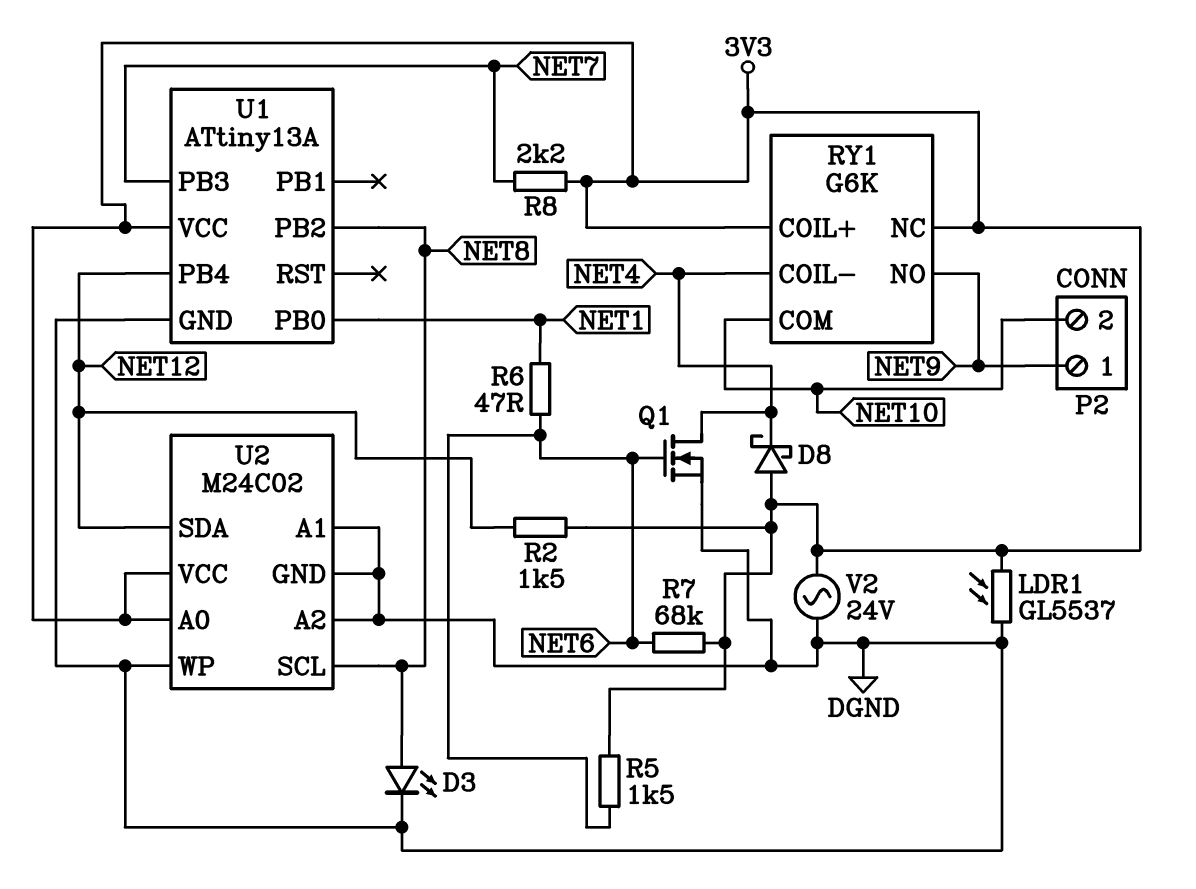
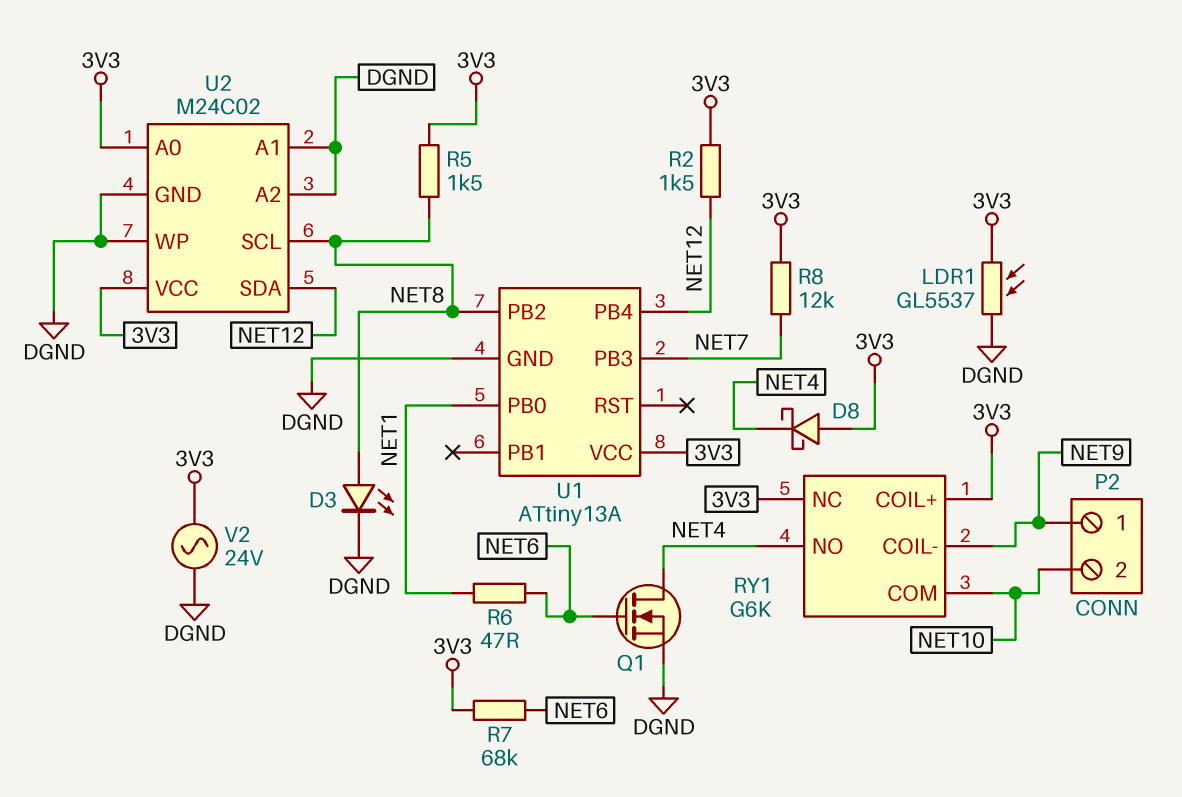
R5: 1.5k (3V3, NET6) -> 1.5k (3V3, NET8)
R8: 2.2k (3V3, NET7) -> 12k (3V3, NET7)
RY1 pin COIL-: NET4 -> NET9
RY1 pin NO: NET9 -> NET4

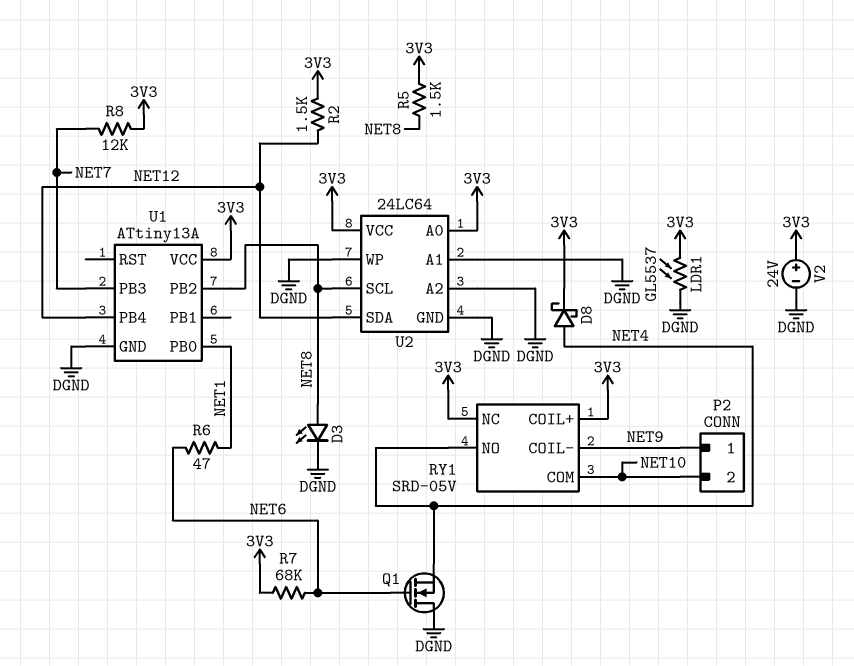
D8: schottky (A 3V3, K NET4) -> schottky (A NET4, K 3V3)
Q1: NMOS (G NET6, D NET4, S DGND) -> NMOS (G NET6, D DGND, S NET4)
RY1: G6K -> SRD-05V
U2: M24C02 -> 24LC64
V2: AC 24V (3V3, DGND) -> 24V (plus 3V3, minus DGND)

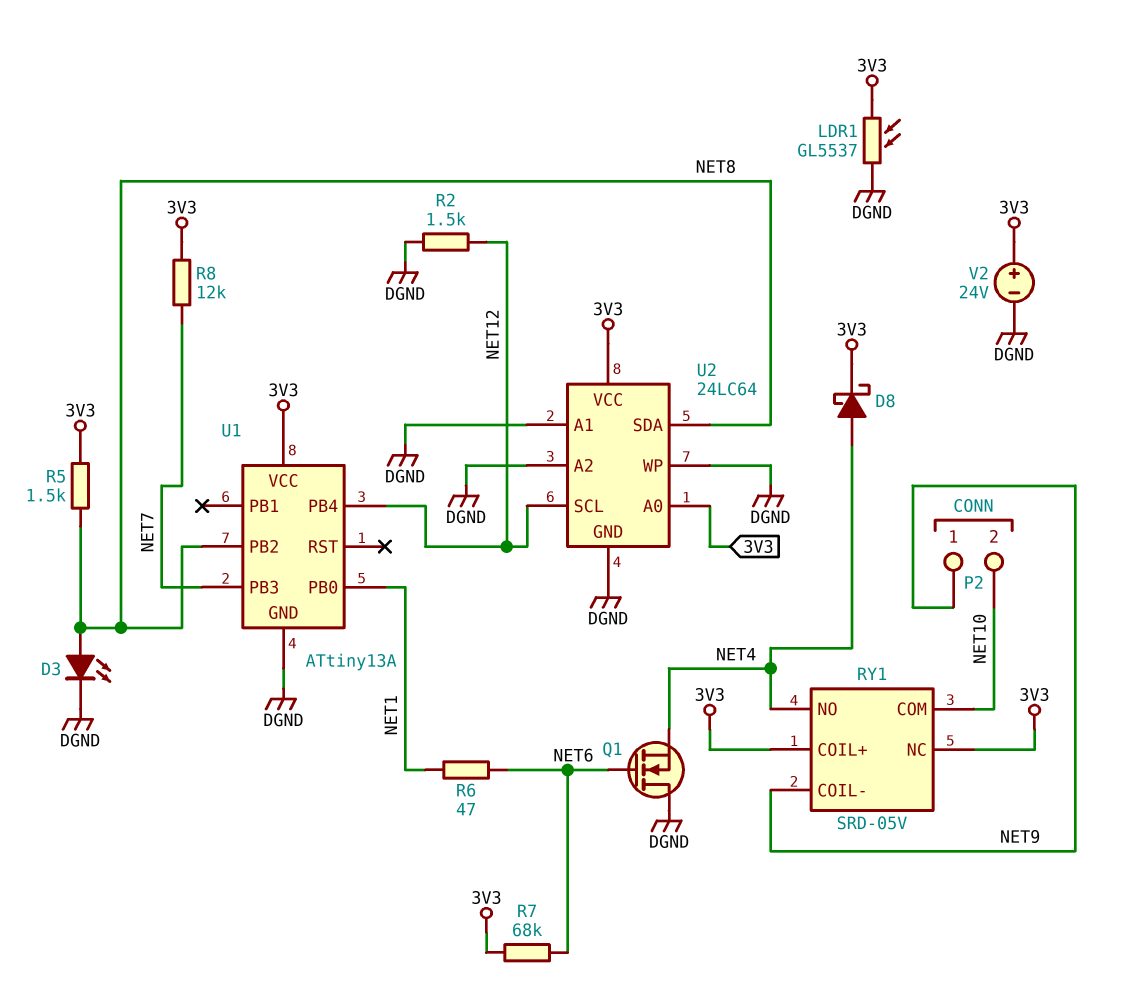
R2: 1.5k (3V3, NET12) -> 1.5k (DGND, NET12)
U2 pin SCL: NET8 -> NET12
U2 pin SDA: NET12 -> NET8

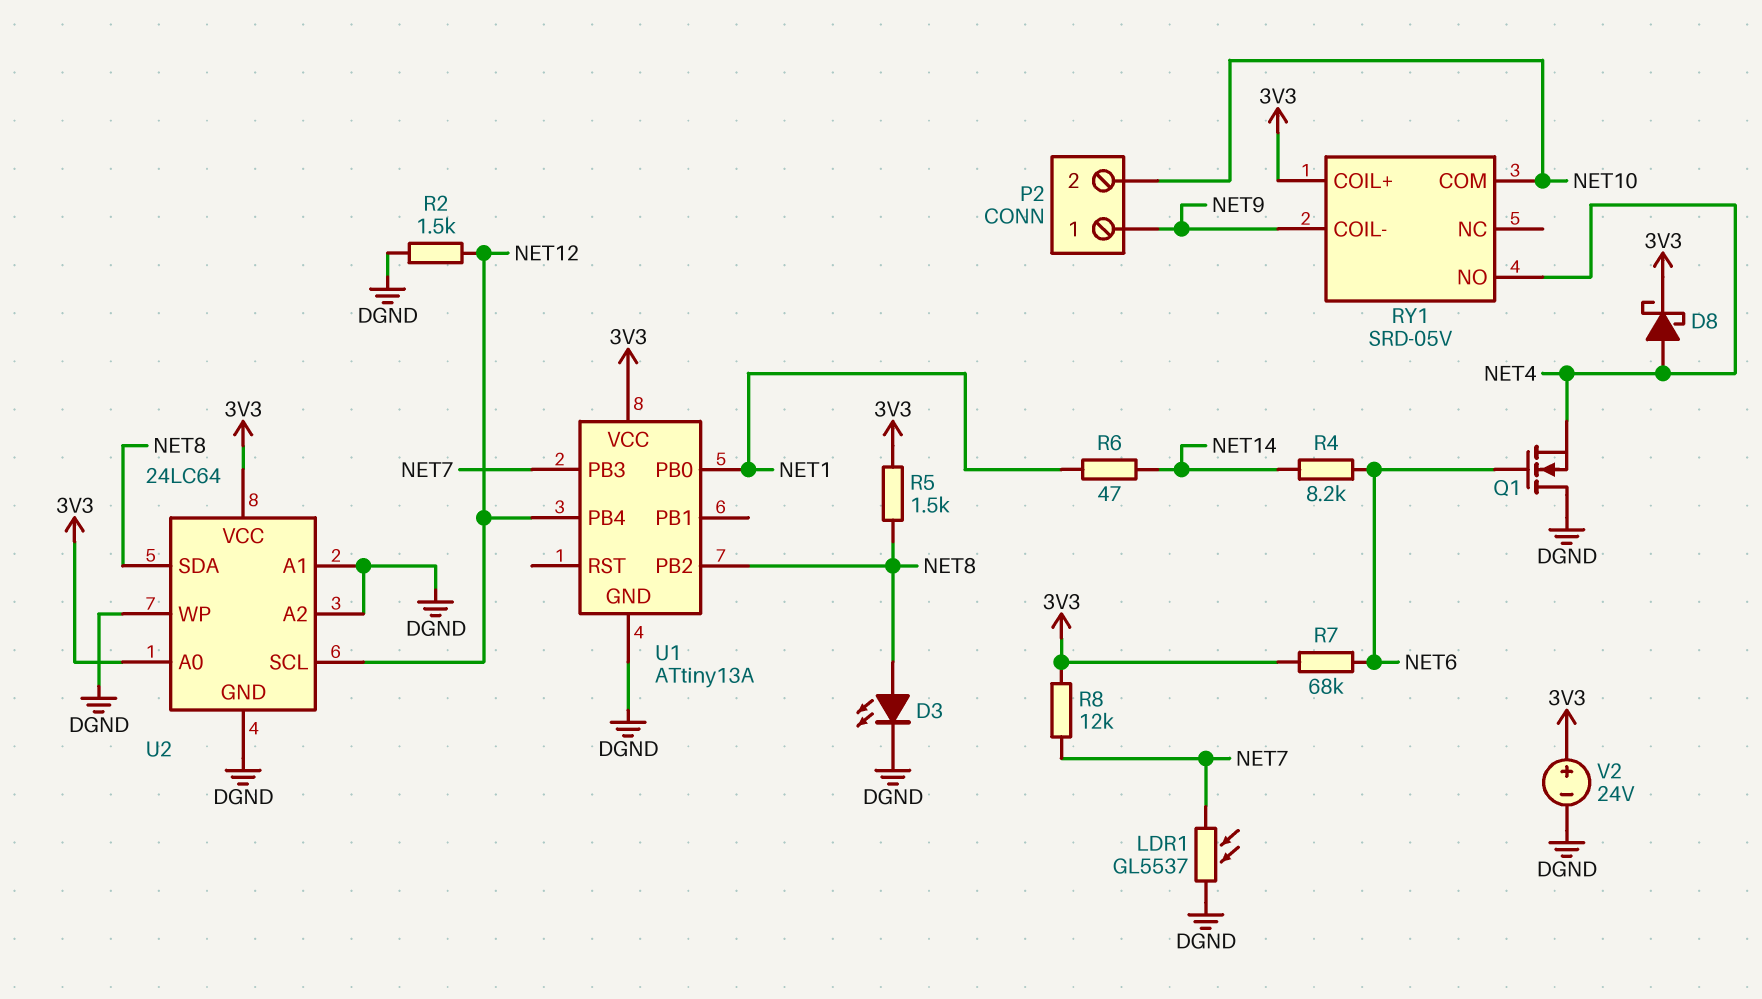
LDR1: GL5537 (3V3, DGND) -> GL5537 (DGND, NET7)
R4: none -> 8.2k (NET6, NET14)
R6: 47 (NET1, NET6) -> 47 (NET1, NET14)
RY1 pin NC: 3V3 -> none

